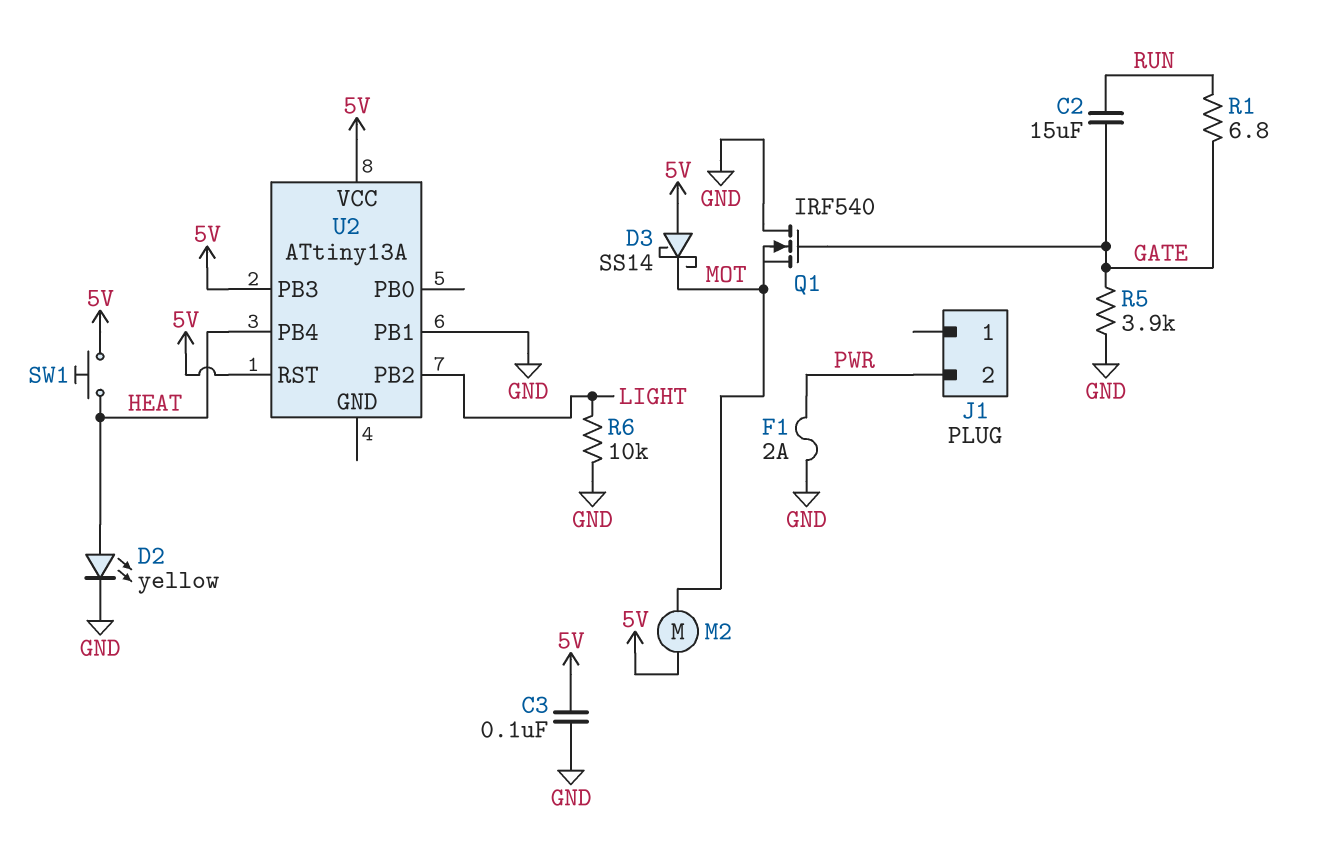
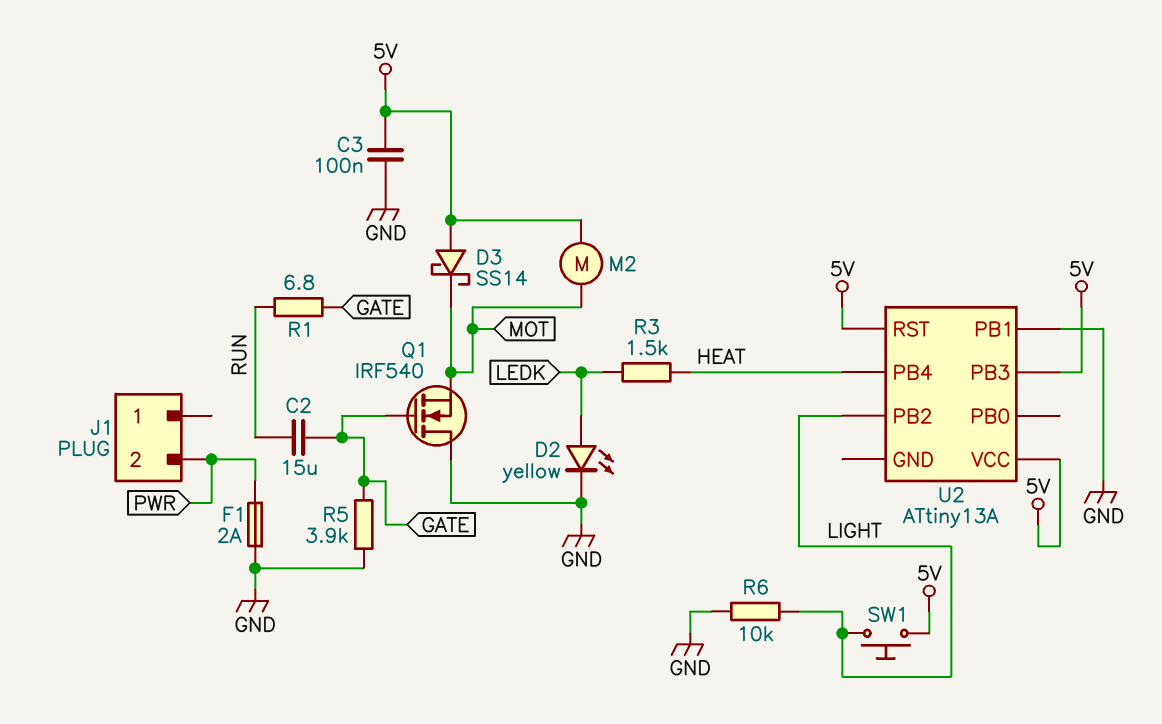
D2: LED yellow (A HEAT, K GND) -> LED yellow (A LEDK, K GND)
R3: none -> 1.5k (HEAT, LEDK)
SW1: button (5V, HEAT) -> button (5V, LIGHT)

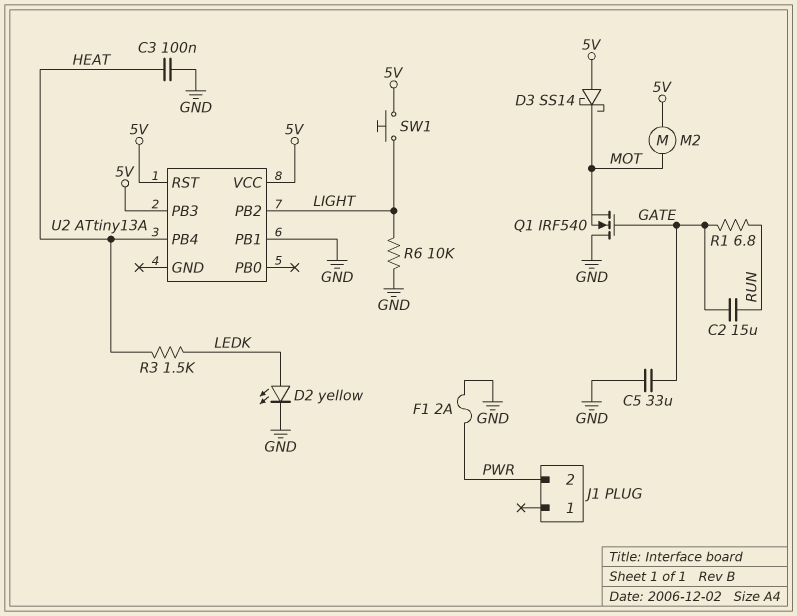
C3: 100nF (5V, GND) -> 100nF (GND, HEAT)
C5: none -> 33uF (GATE, GND)
R5: 3.9k (GATE, GND) -> none

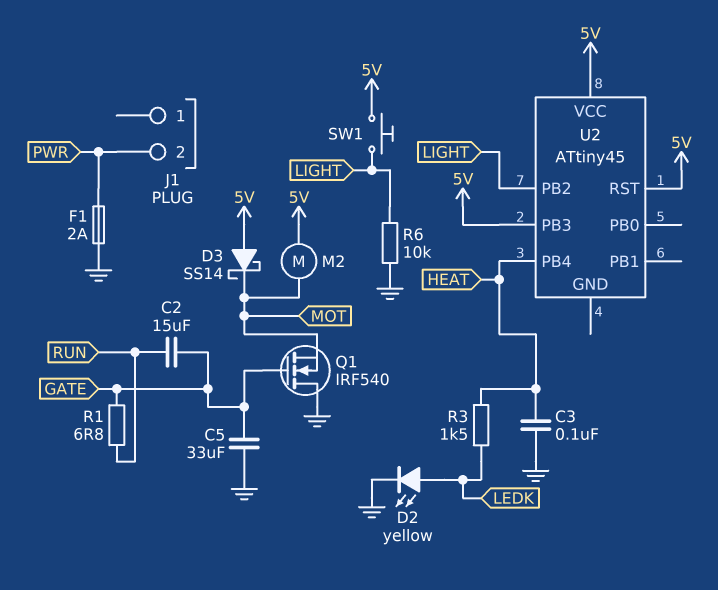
U2: ATtiny13A -> ATtiny45
U2 pin PB1: GND -> none

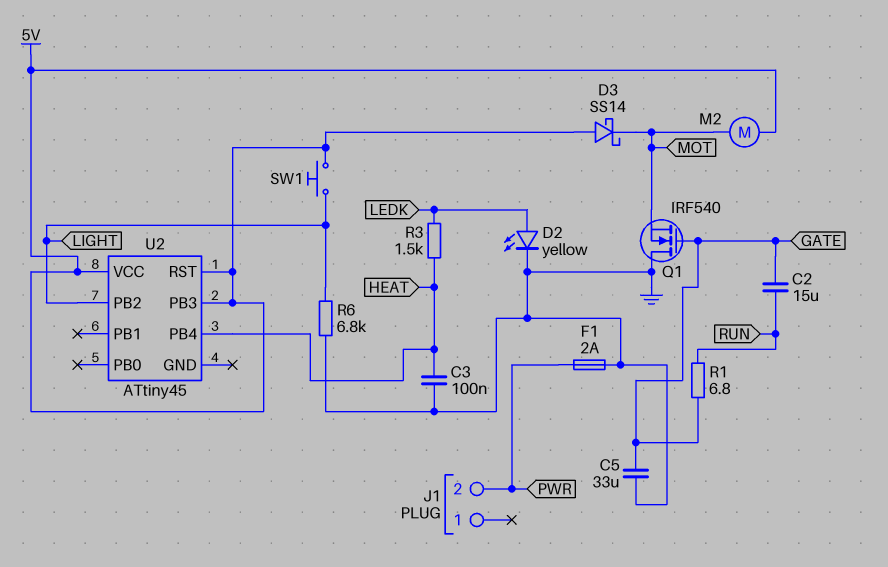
R6: 10k (GND, LIGHT) -> 6.8k (GND, LIGHT)

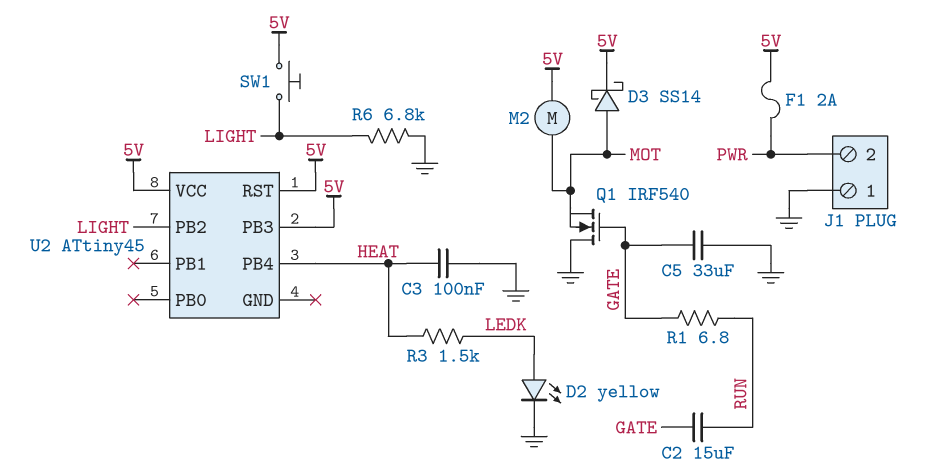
D3: schottky SS14 (A 5V, K MOT) -> schottky SS14 (A MOT, K 5V)
F1: 2A (GND, PWR) -> 2A (5V, PWR)
J1 pin 1: none -> GND

